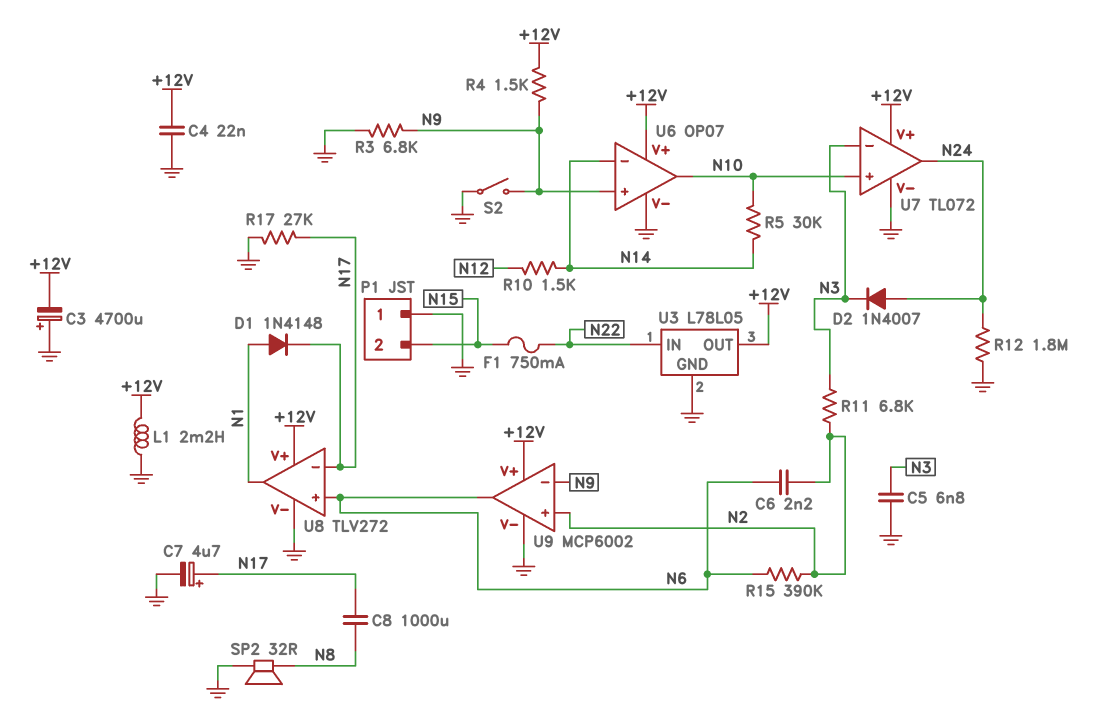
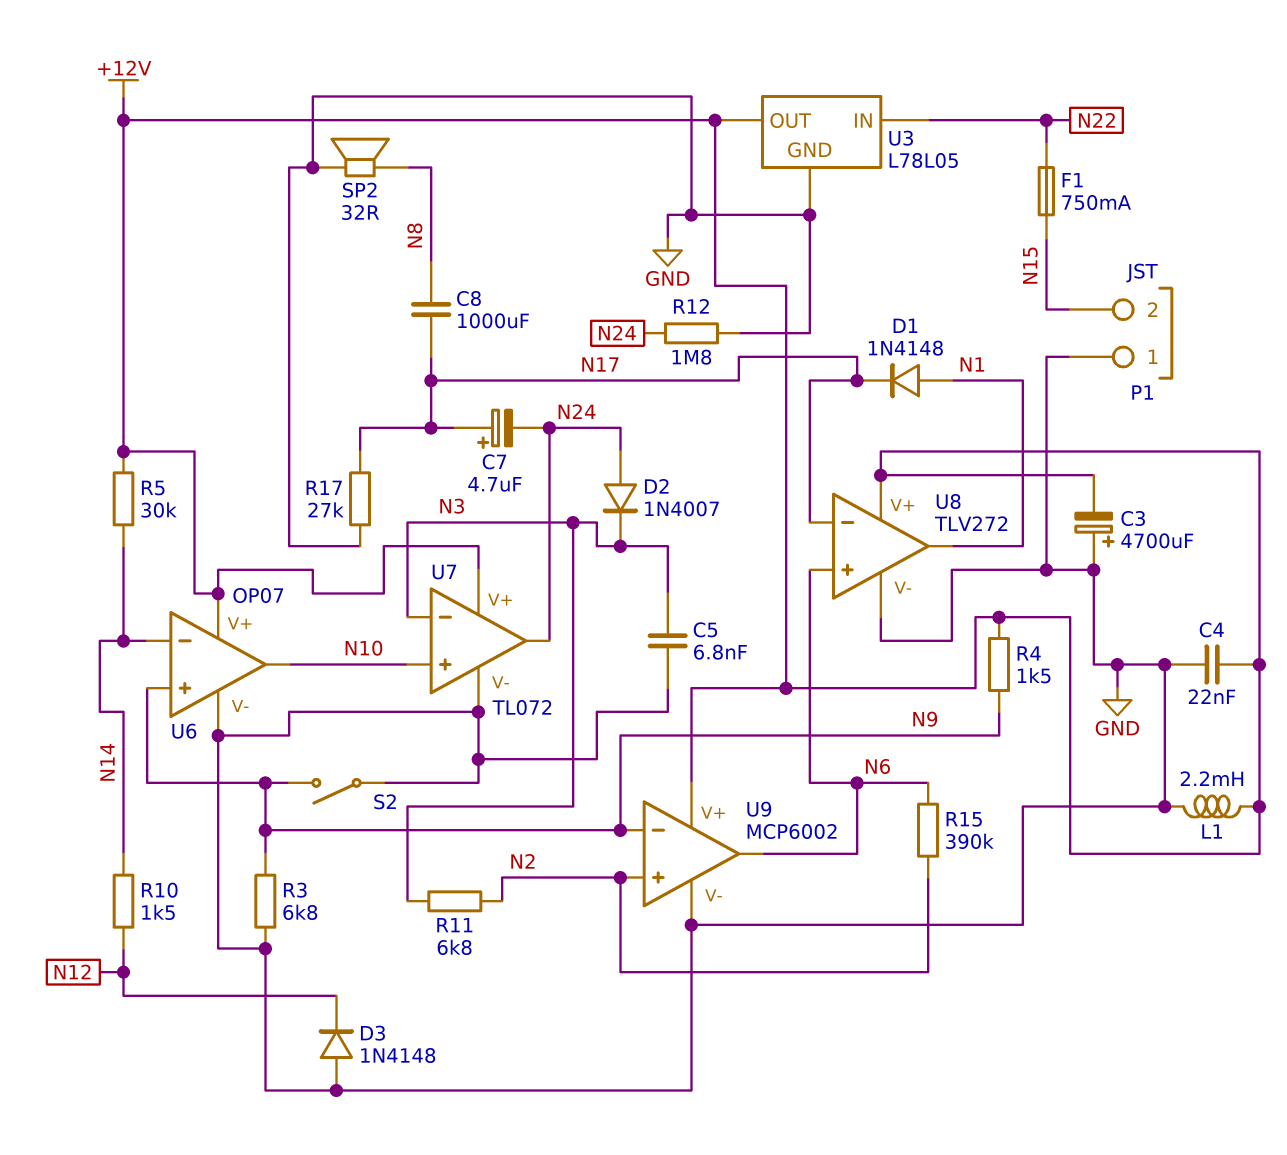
C6: 2.2nF (N2, N6) -> none
C7: 4.7uF (plus N17, minus GND) -> 4.7uF (plus N17, minus N24)
D3: none -> diode 1N4148 (A GND, K N12)
R5: 30k (N10, N14) -> 30k (+12V, N14)

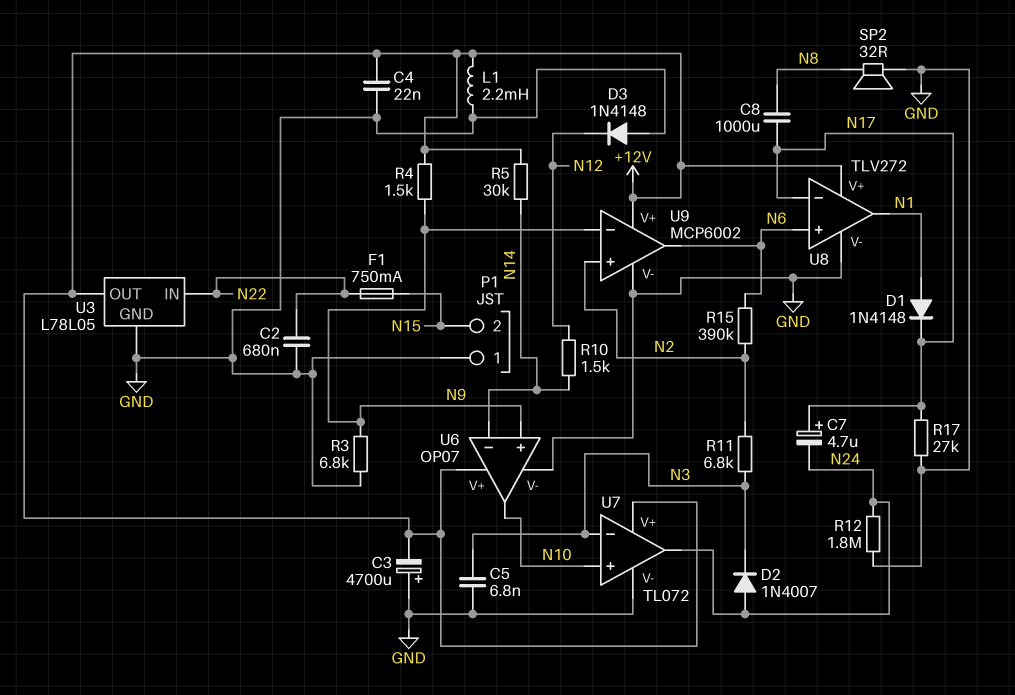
C2: none -> 680nF (GND, N22)
S2: switch (GND, N9) -> none

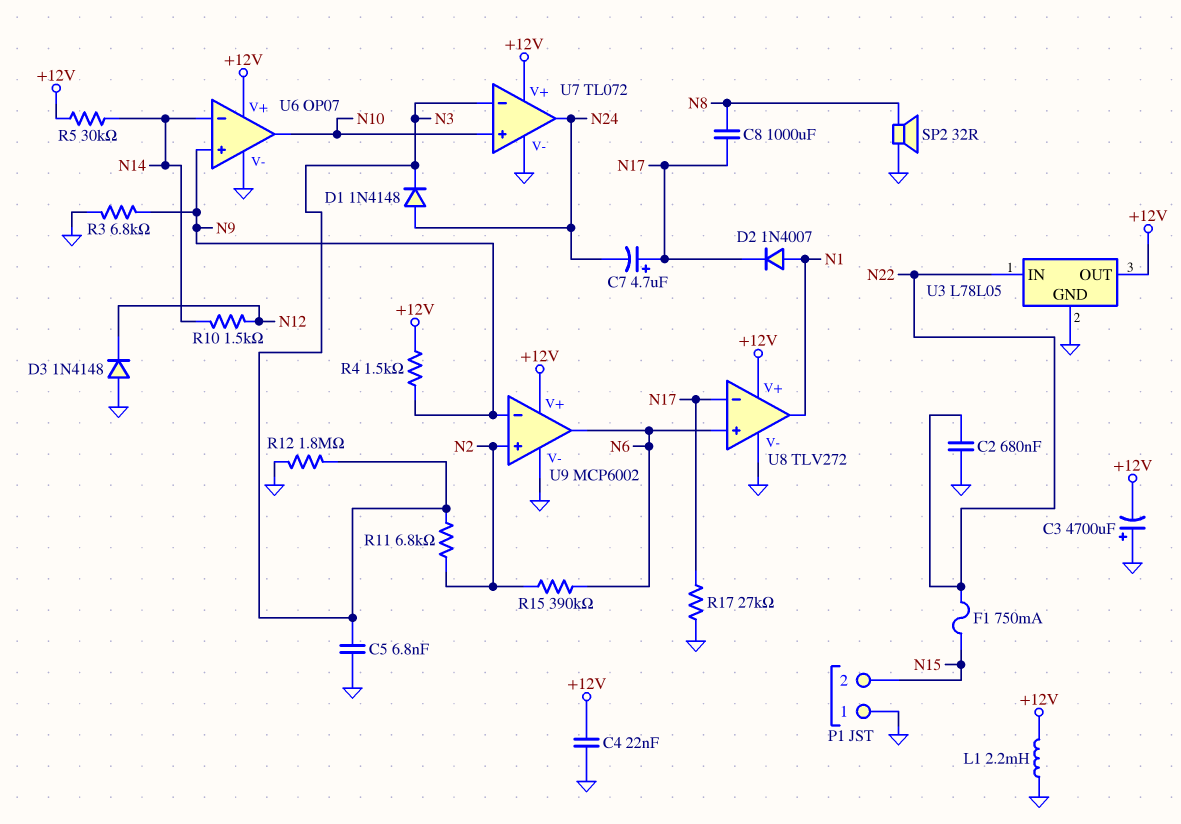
D1: diode 1N4148 (A N1, K N17) -> diode 1N4148 (A N24, K N3)
D2: diode 1N4007 (A N24, K N3) -> diode 1N4007 (A N1, K N17)
R12: 1.8M (GND, N24) -> 1.8M (GND, N3)

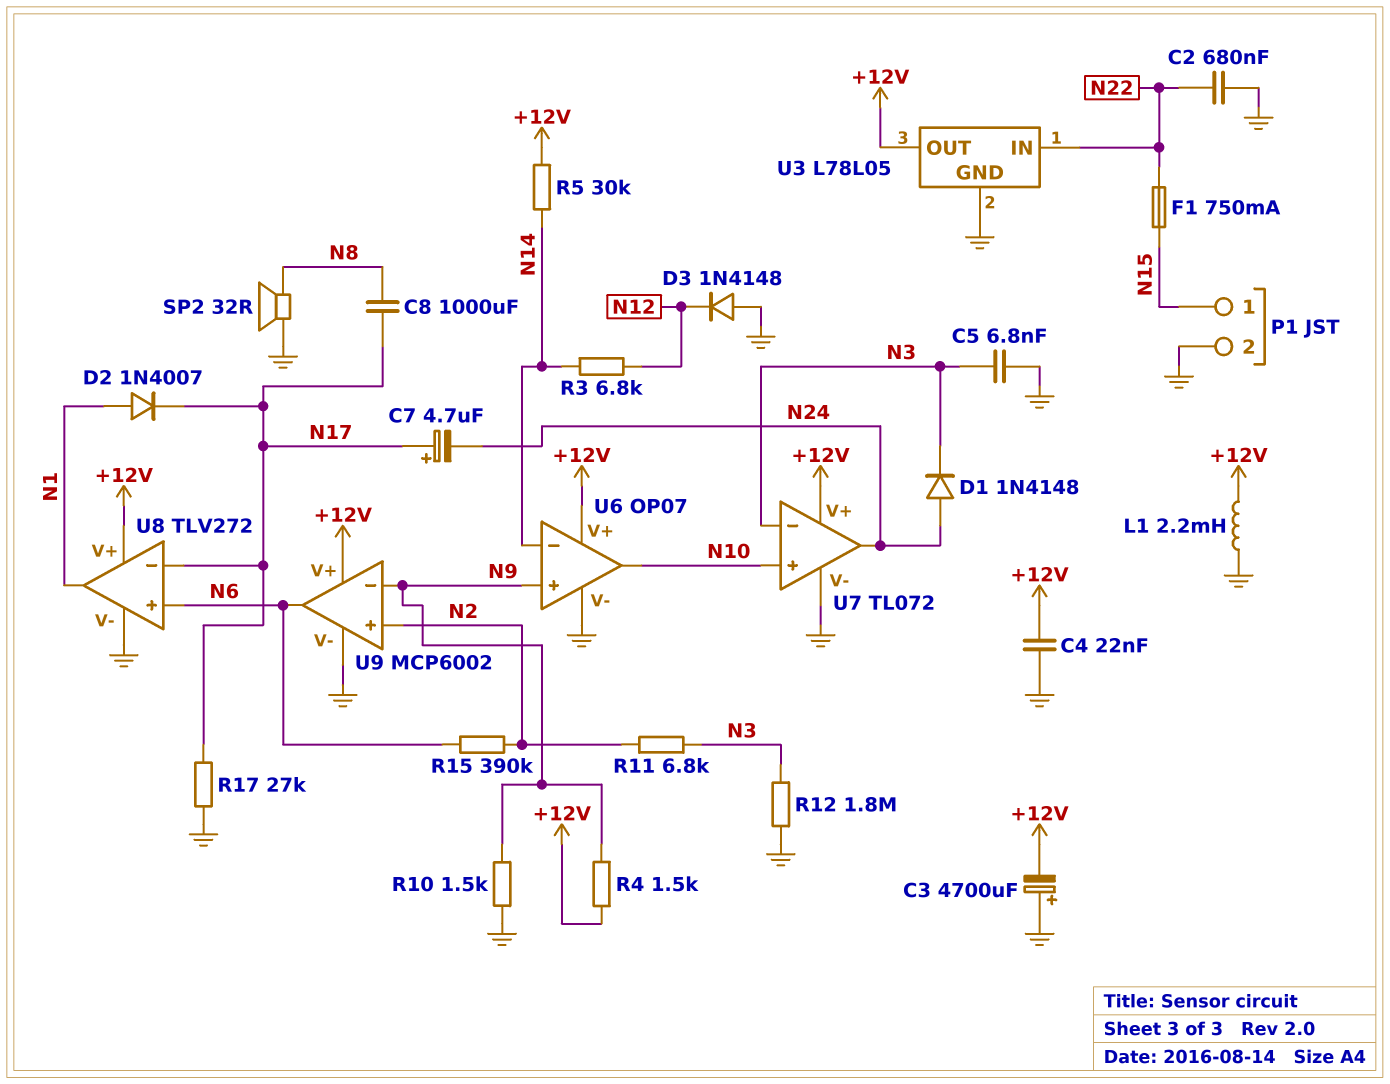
P1 pin 1: GND -> N15
P1 pin 2: N15 -> GND
R3: 6.8k (GND, N9) -> 6.8k (N12, N14)
R10: 1.5k (N12, N14) -> 1.5k (GND, N9)

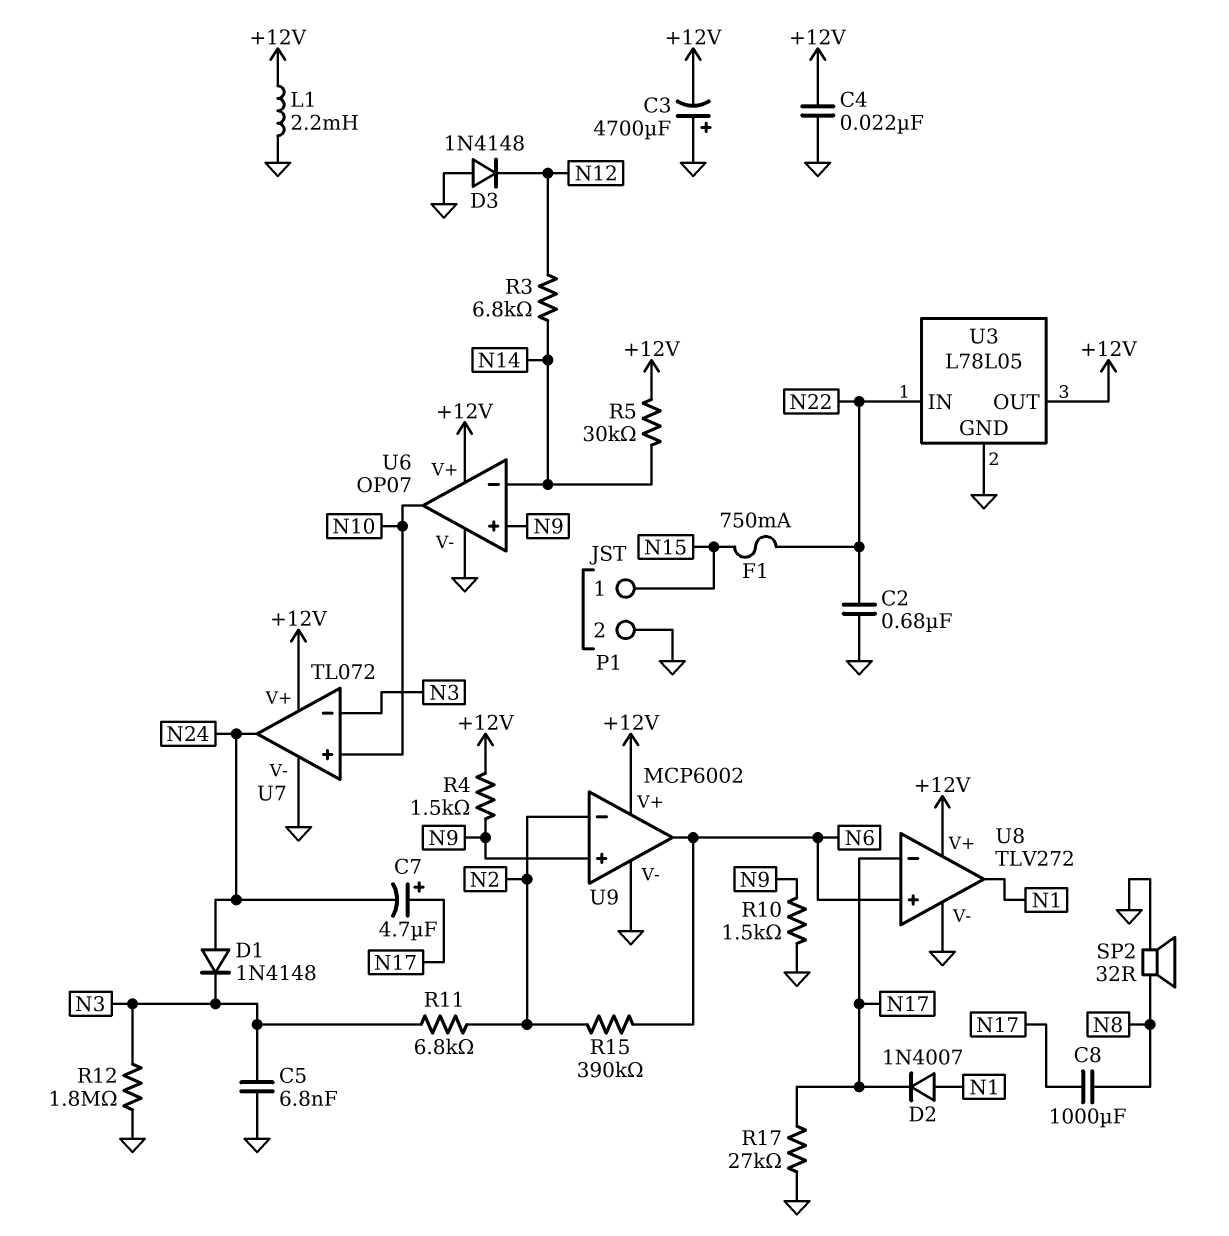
U9 pin in+: N2 -> N9
U9 pin in-: N9 -> N2

